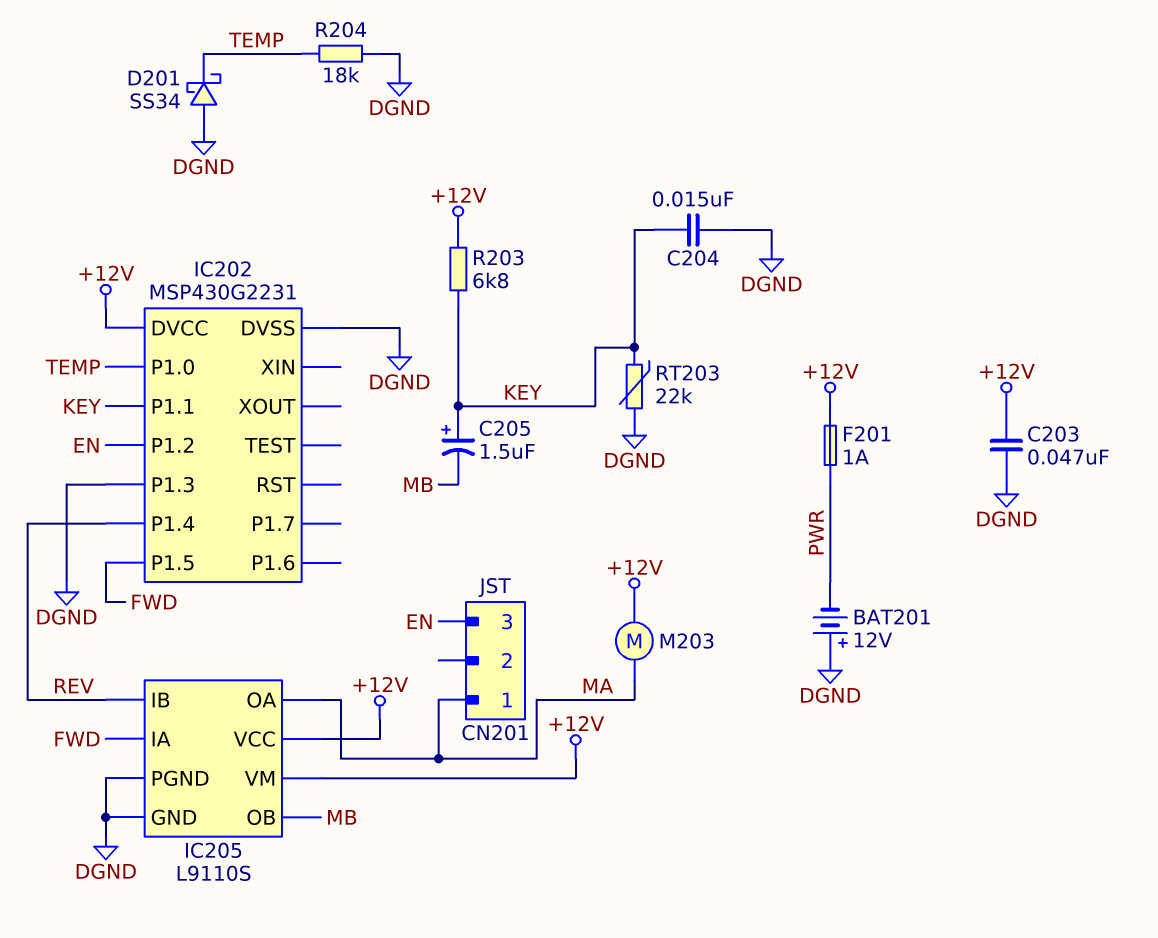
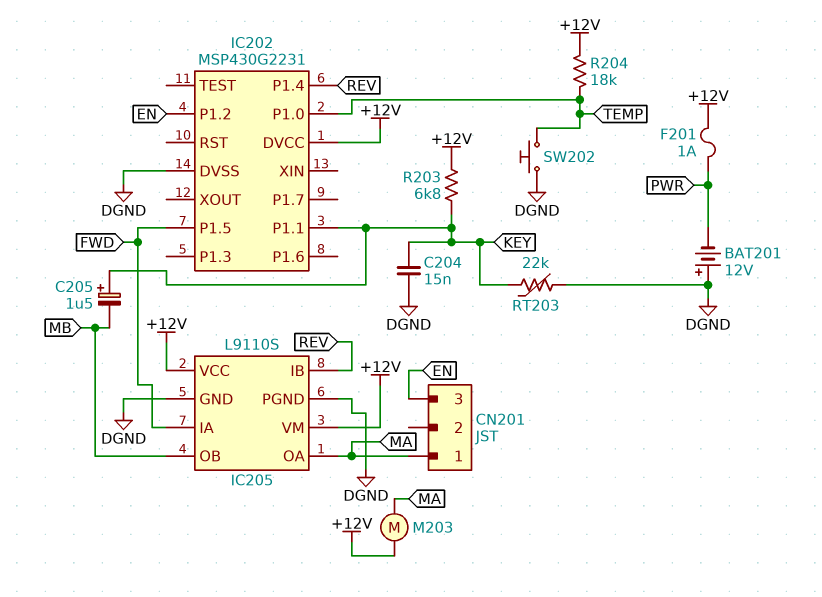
C203: 47nF (+12V, DGND) -> none
D201: schottky SS34 (A DGND, K TEMP) -> none
IC202 pin P1.3: DGND -> none
R204: 18k (DGND, TEMP) -> 18k (+12V, TEMP)
SW202: none -> button (DGND, TEMP)

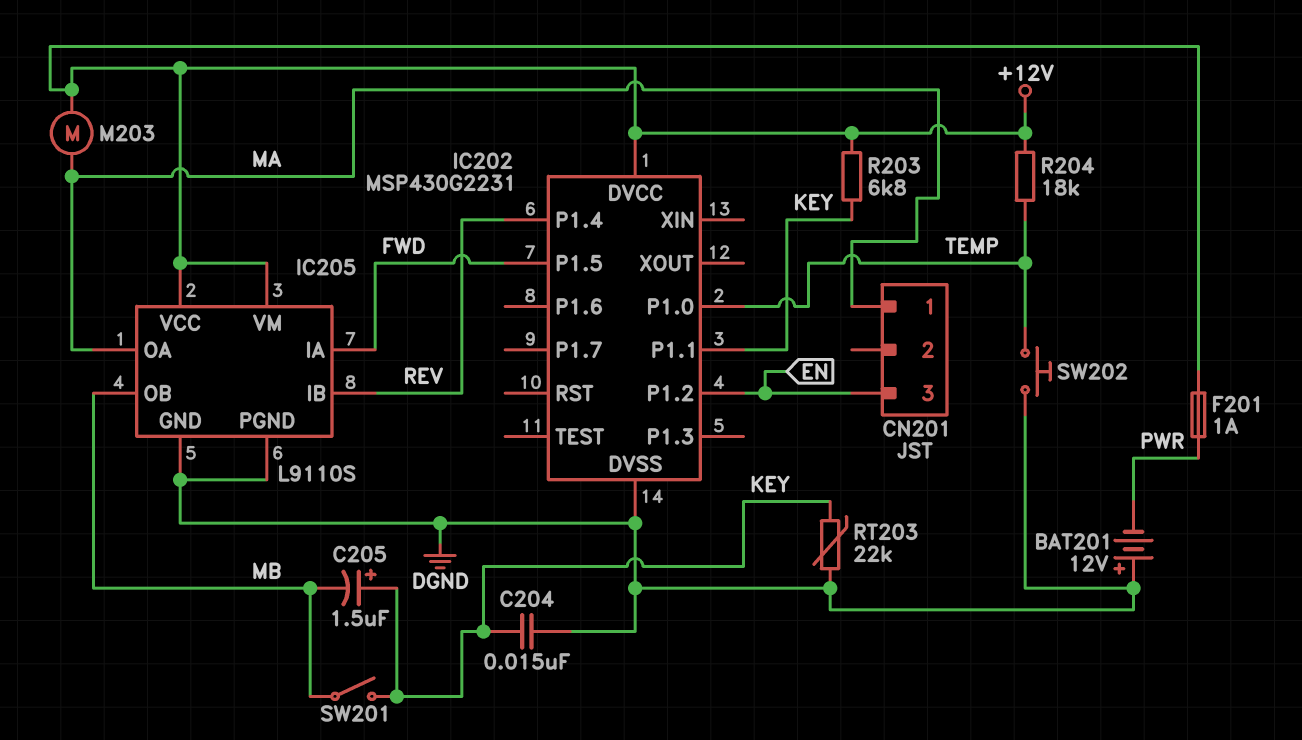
SW201: none -> switch (KEY, MB)

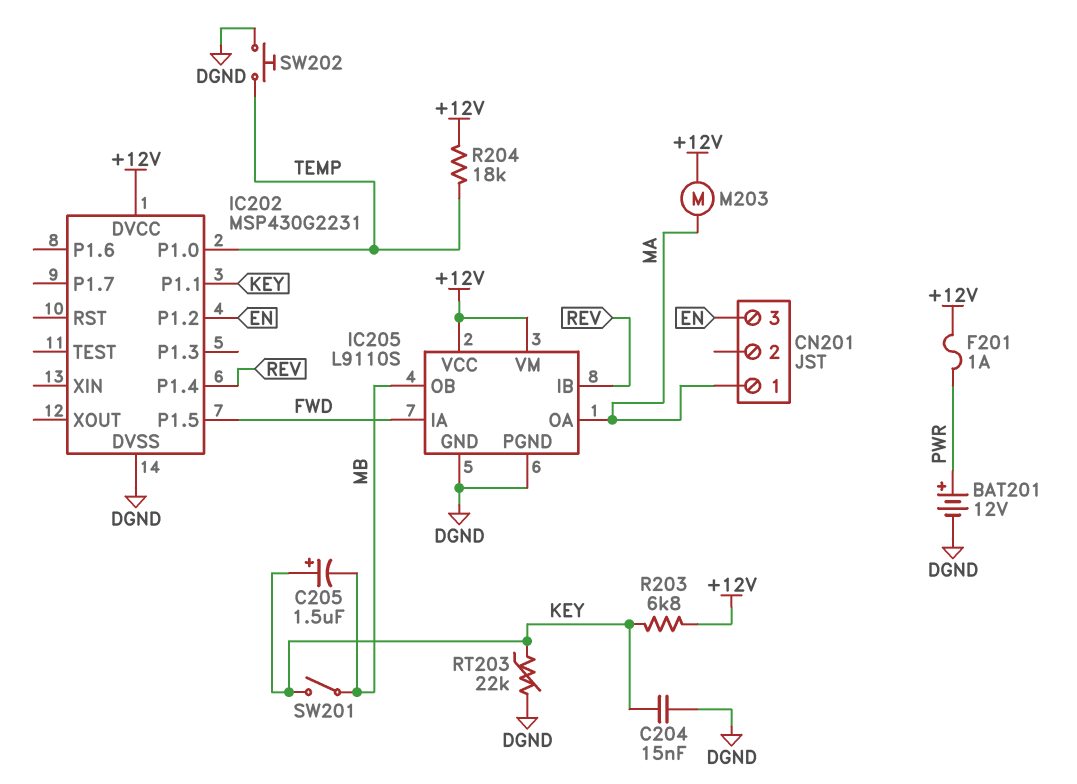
BAT201: 12V (plus DGND, minus PWR) -> 12V (plus PWR, minus DGND)

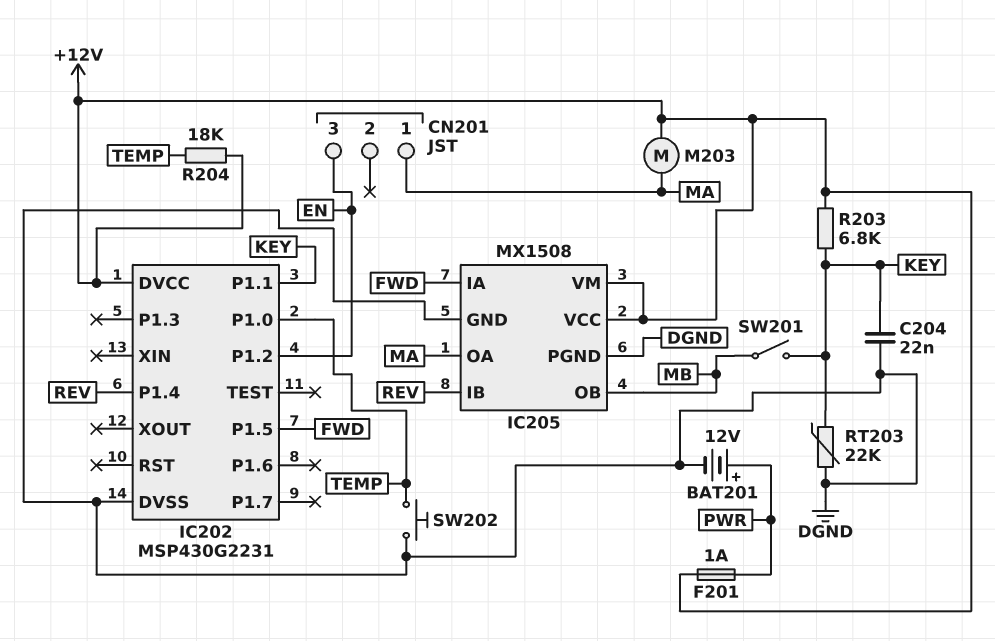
C204: 15nF (DGND, KEY) -> 22nF (DGND, KEY)
C205: 1.5uF (plus KEY, minus MB) -> none
IC205: L9110S -> MX1508

